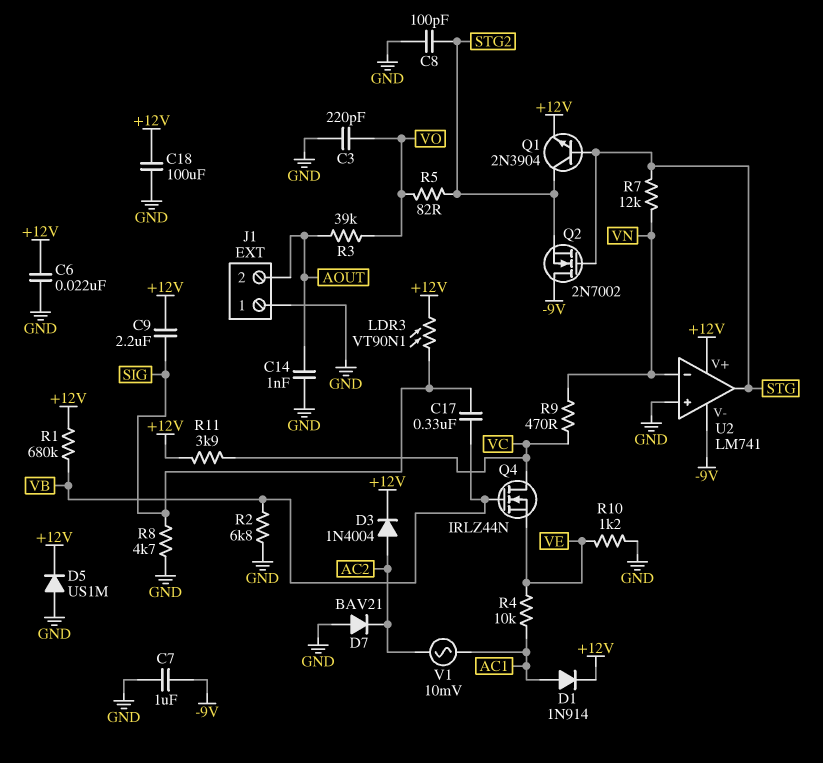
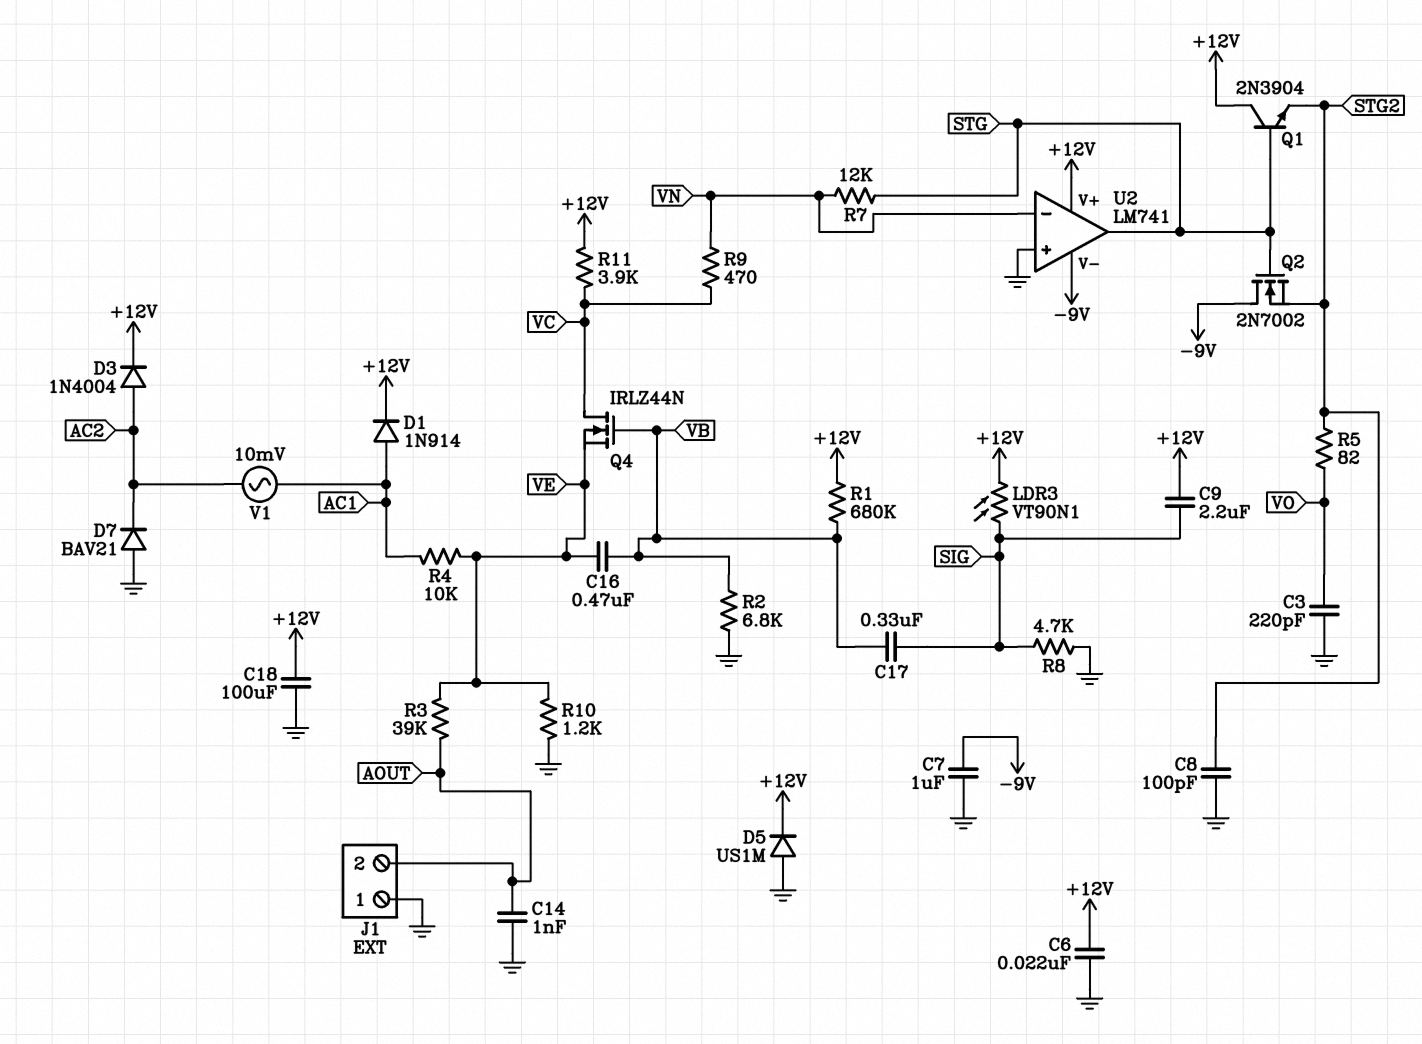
C16: none -> 470nF (VB, VE)
Q1: NPN 2N3904 (B STG, C STG2, E +12V) -> NPN 2N3904 (B STG, C +12V, E STG2)
R3: 39k (AOUT, VO) -> 39k (AOUT, VE)

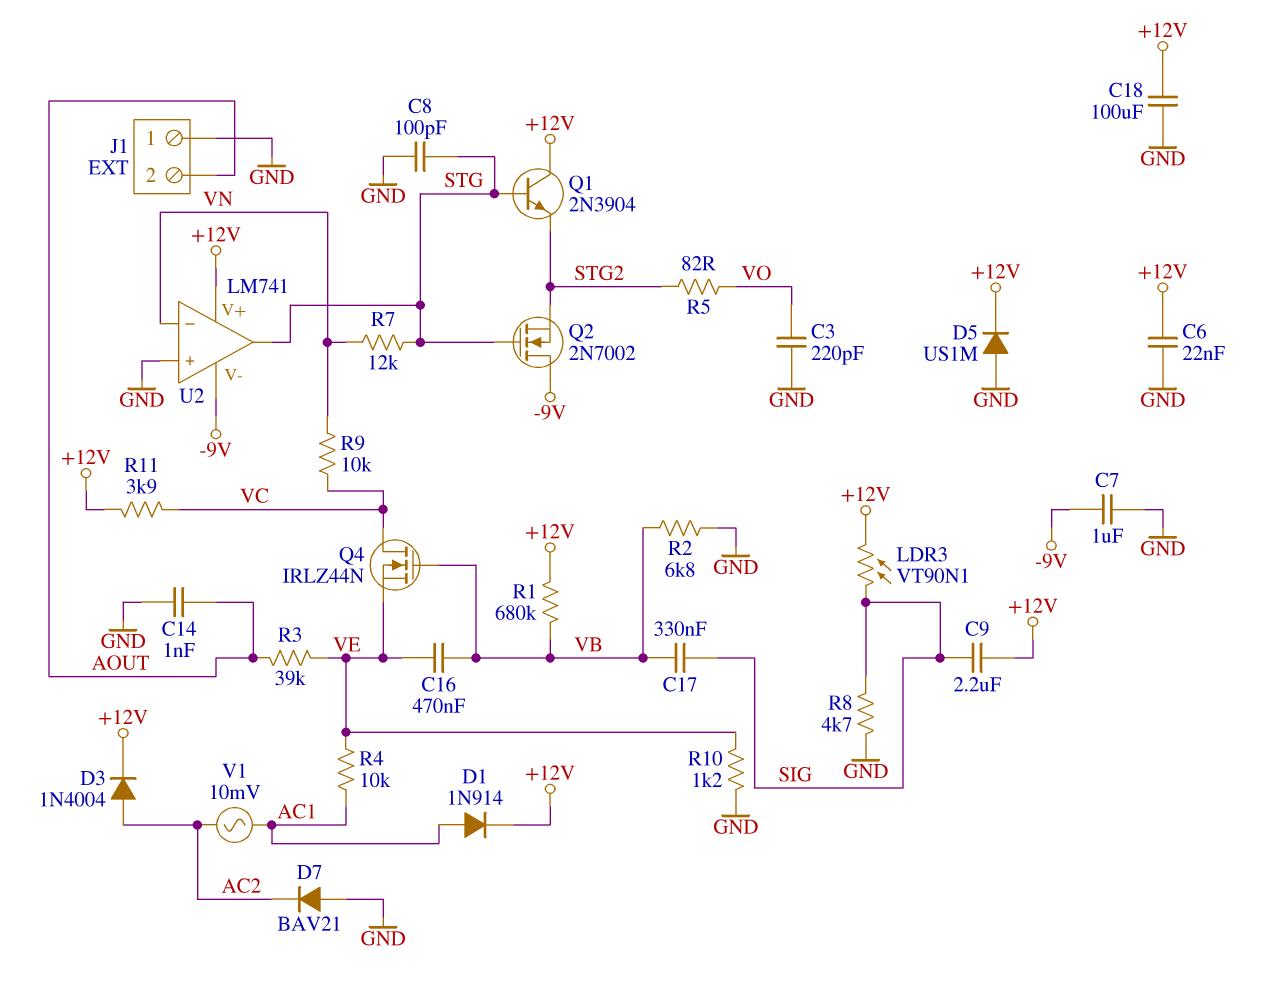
C8: 100pF (GND, STG2) -> 100pF (GND, STG)
R9: 470 (VC, VN) -> 10k (VC, VN)

